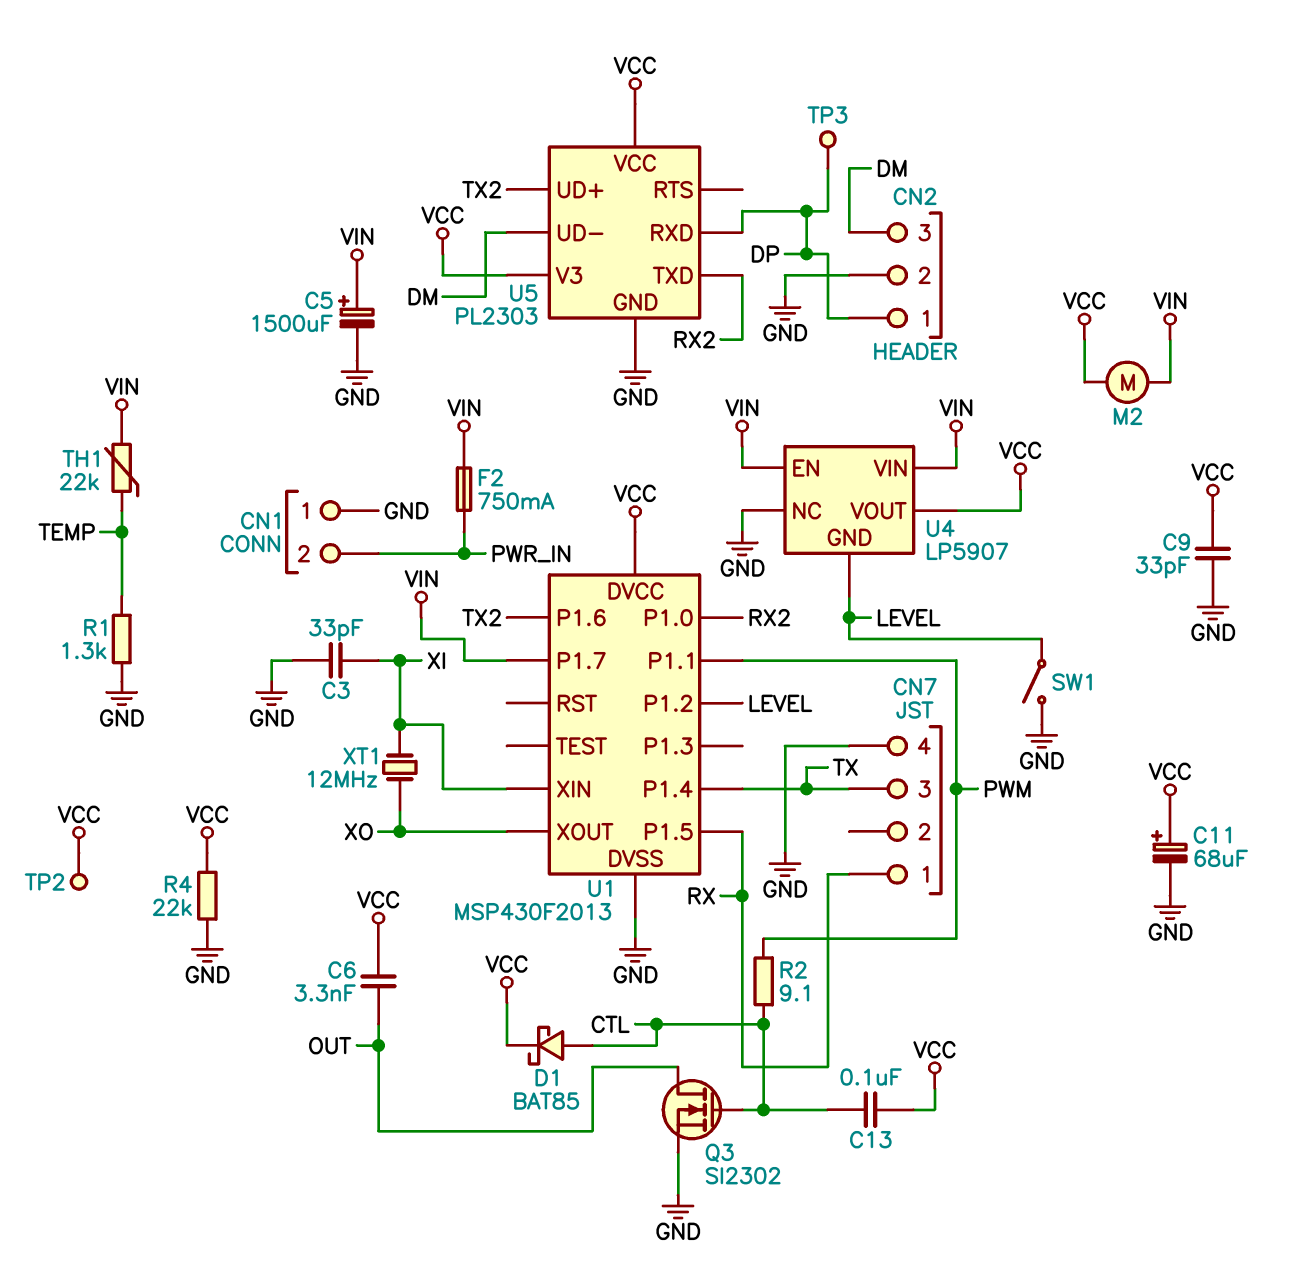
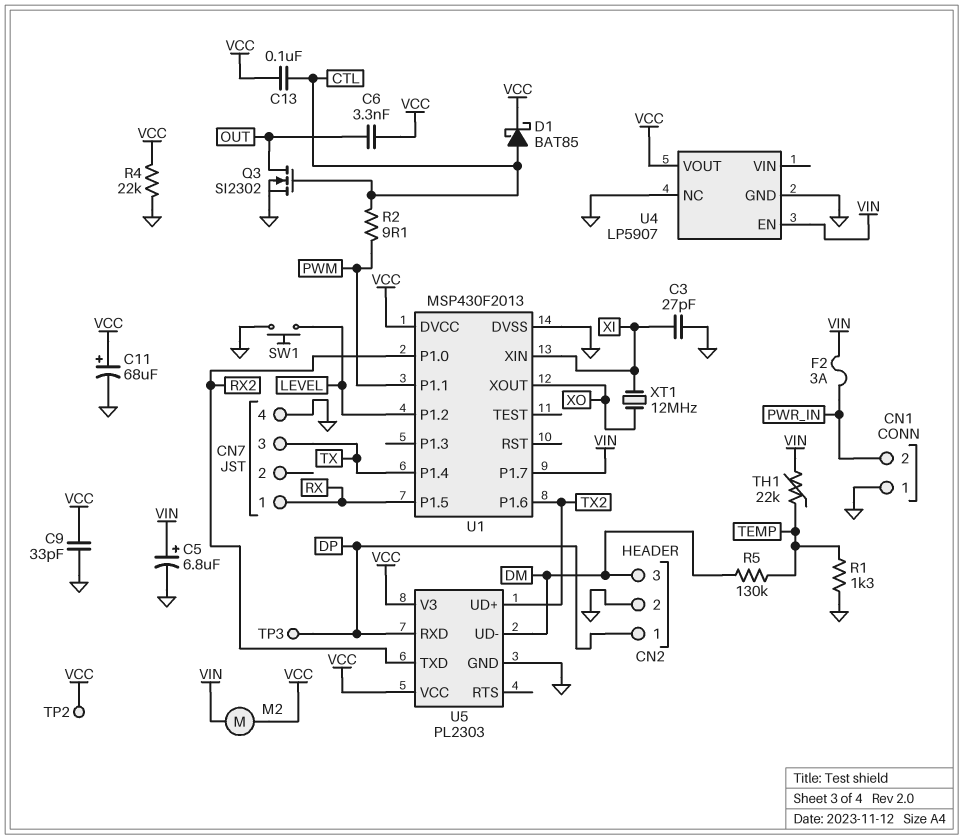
C3: 33pF (GND, XI) -> 27pF (GND, XI)
C5: 1500uF (plus VIN, minus GND) -> 6.8uF (plus VIN, minus GND)
F2: 750mA (PWR_IN, VIN) -> 3A (PWR_IN, VIN)
R5: none -> 130k (DM, TEMP)
SW1: switch (GND, LEVEL) -> button (GND, LEVEL)
U4 pin GND: LEVEL -> GND
U4 pin VIN: VIN -> none

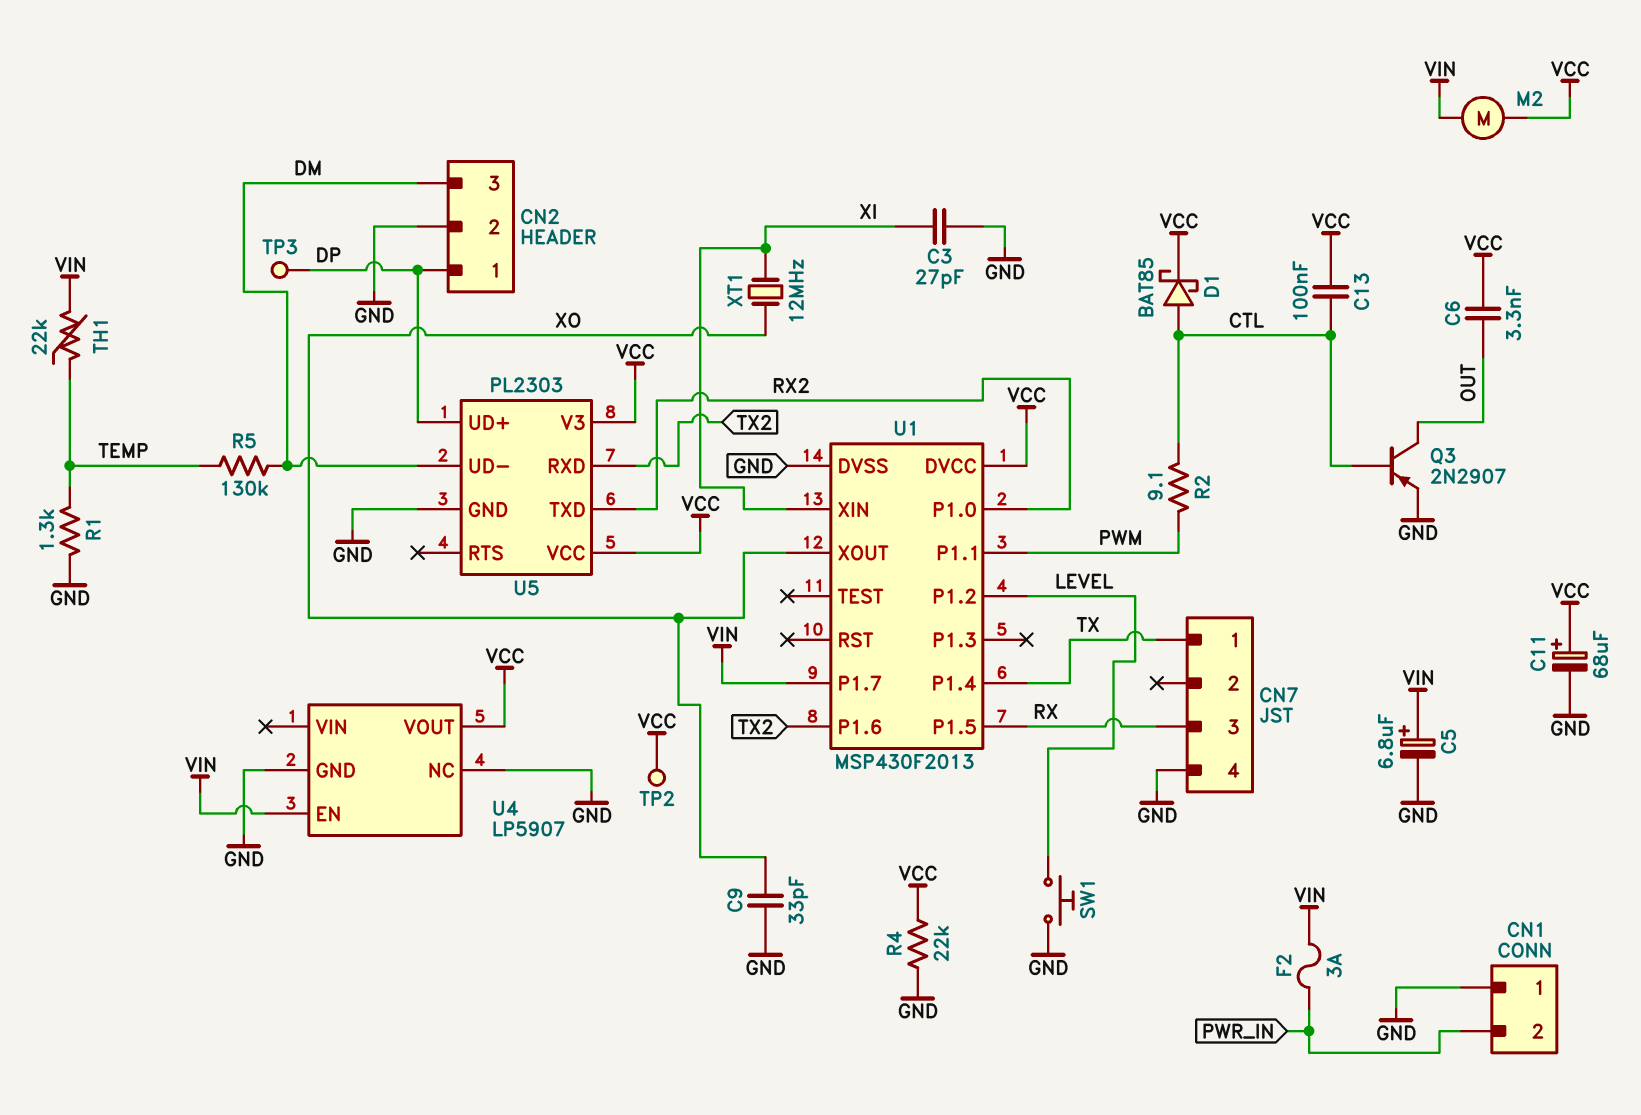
C9: 33pF (GND, VCC) -> 33pF (GND, XO)
CN7 pin 1: RX -> TX
CN7 pin 3: TX -> RX
Q3: NMOS SI2302 (G CTL, D OUT, S GND) -> PNP 2N2907 (B CTL, C OUT, E GND)
U5 pin RXD: DP -> TX2
U5 pin UD+: TX2 -> DP

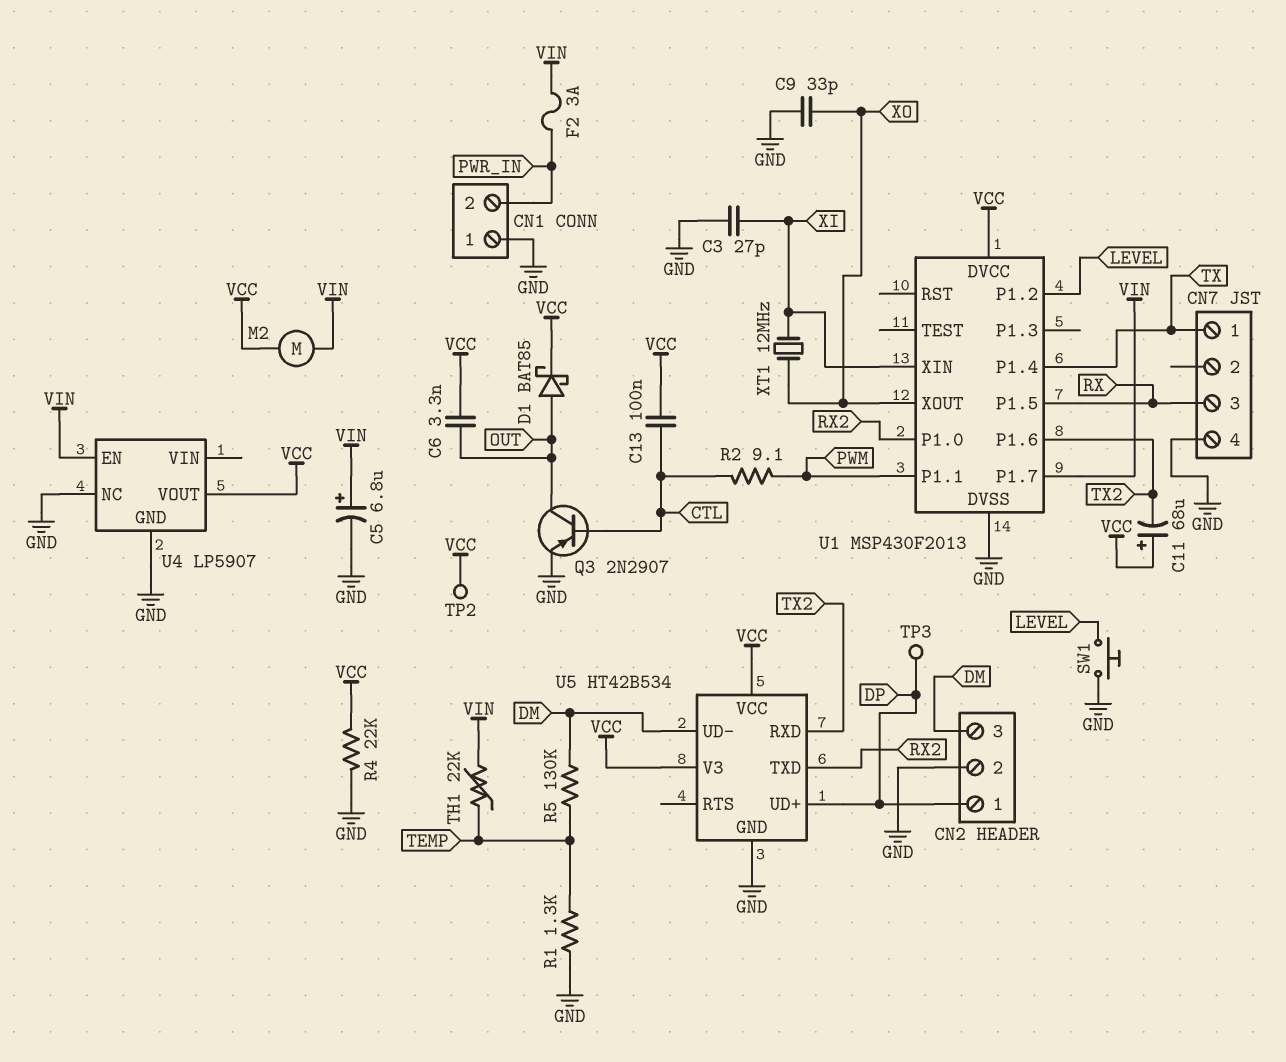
C11: 68uF (plus VCC, minus GND) -> 68uF (plus VCC, minus TX2)
D1: schottky BAT85 (A CTL, K VCC) -> schottky BAT85 (A OUT, K VCC)
U5: PL2303 -> HT42B534

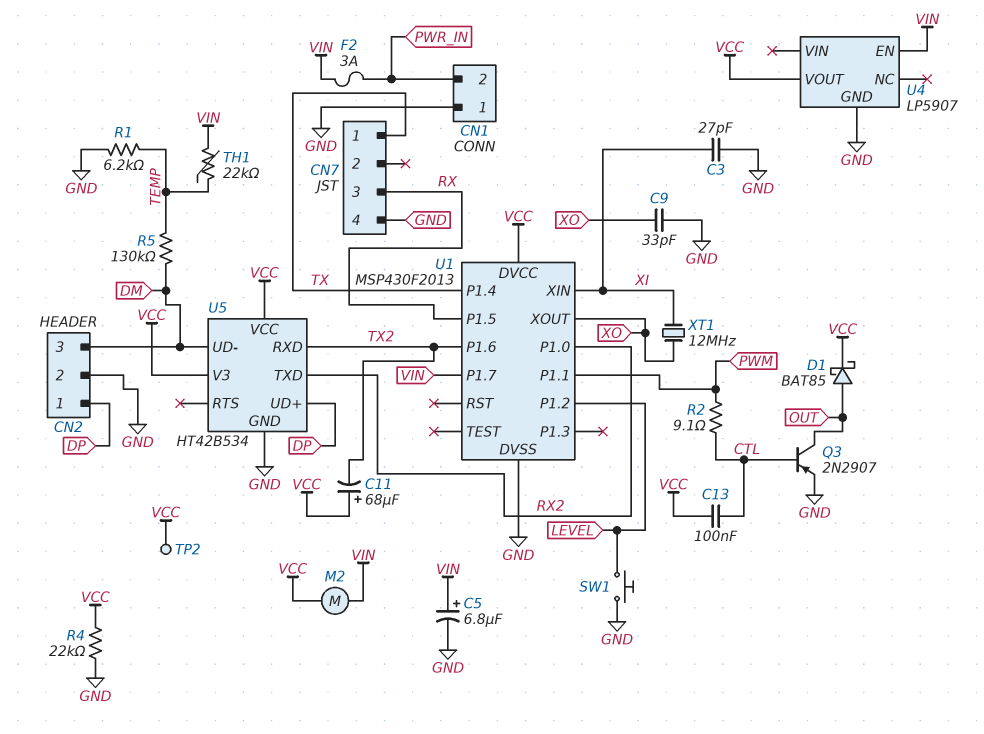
C6: 3.3nF (OUT, VCC) -> none
R1: 1.3k (GND, TEMP) -> 6.2k (GND, TEMP)
TP3: test point (DP) -> none
U4 pin NC: GND -> none

